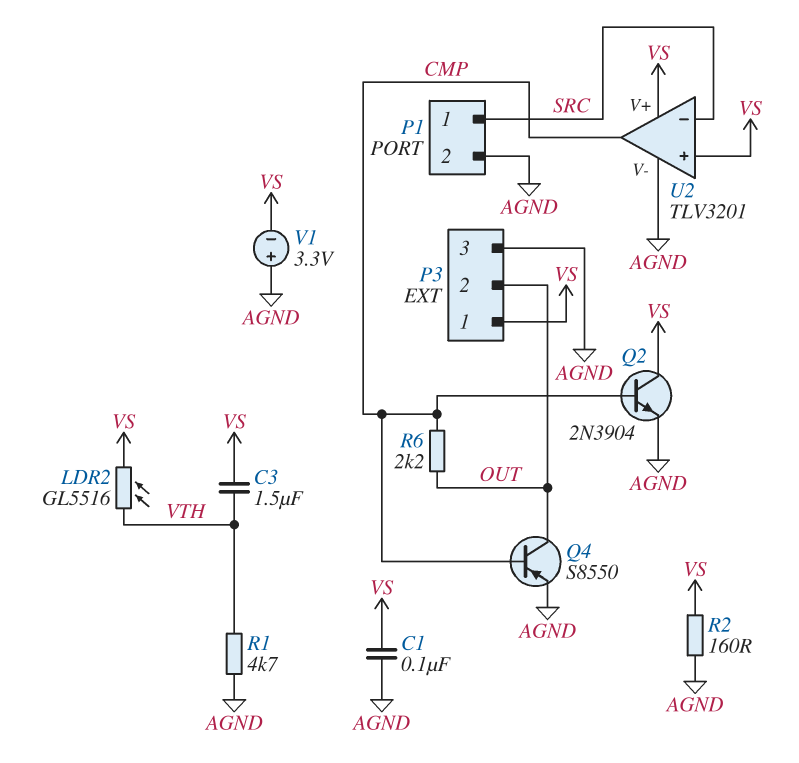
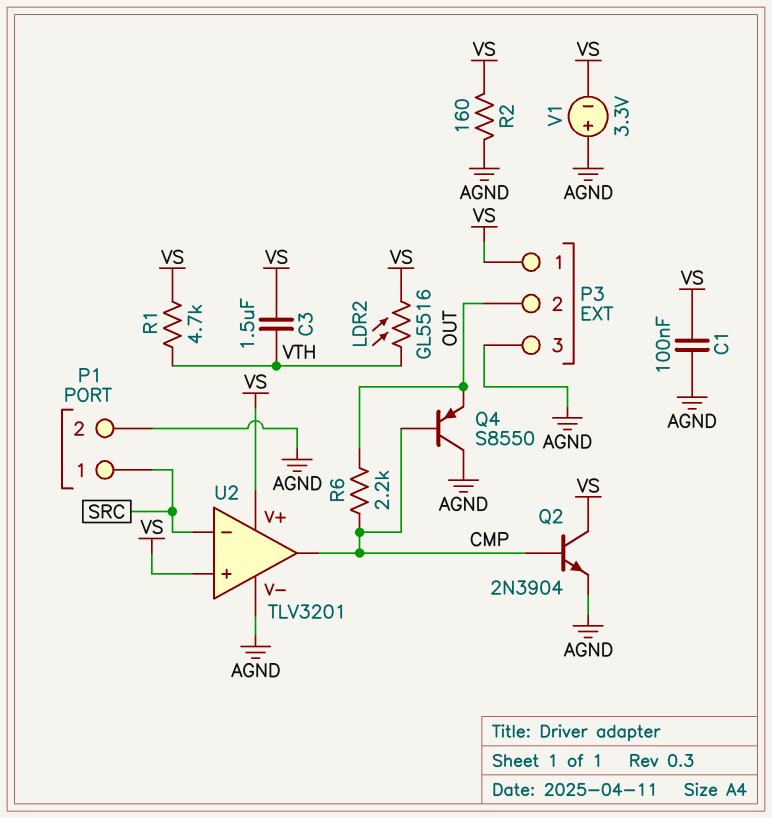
Q4: PNP S8550 (B CMP, C OUT, E AGND) -> PNP S8550 (B CMP, C AGND, E OUT)
R1: 4.7k (AGND, VTH) -> 4.7k (VS, VTH)

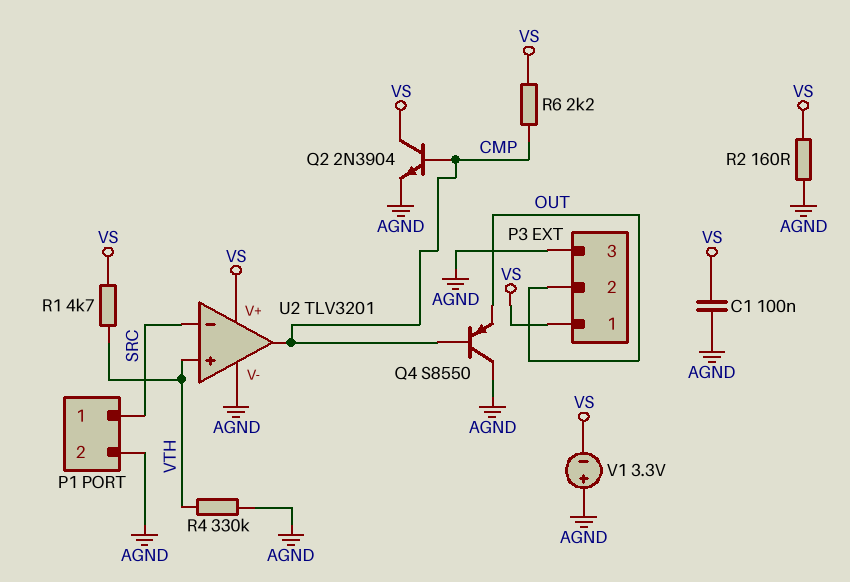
C3: 1.5uF (VS, VTH) -> none
LDR2: GL5516 (VS, VTH) -> none
R4: none -> 330k (AGND, VTH)
R6: 2.2k (CMP, OUT) -> 2.2k (CMP, VS)
U2 pin in+: VS -> VTH

